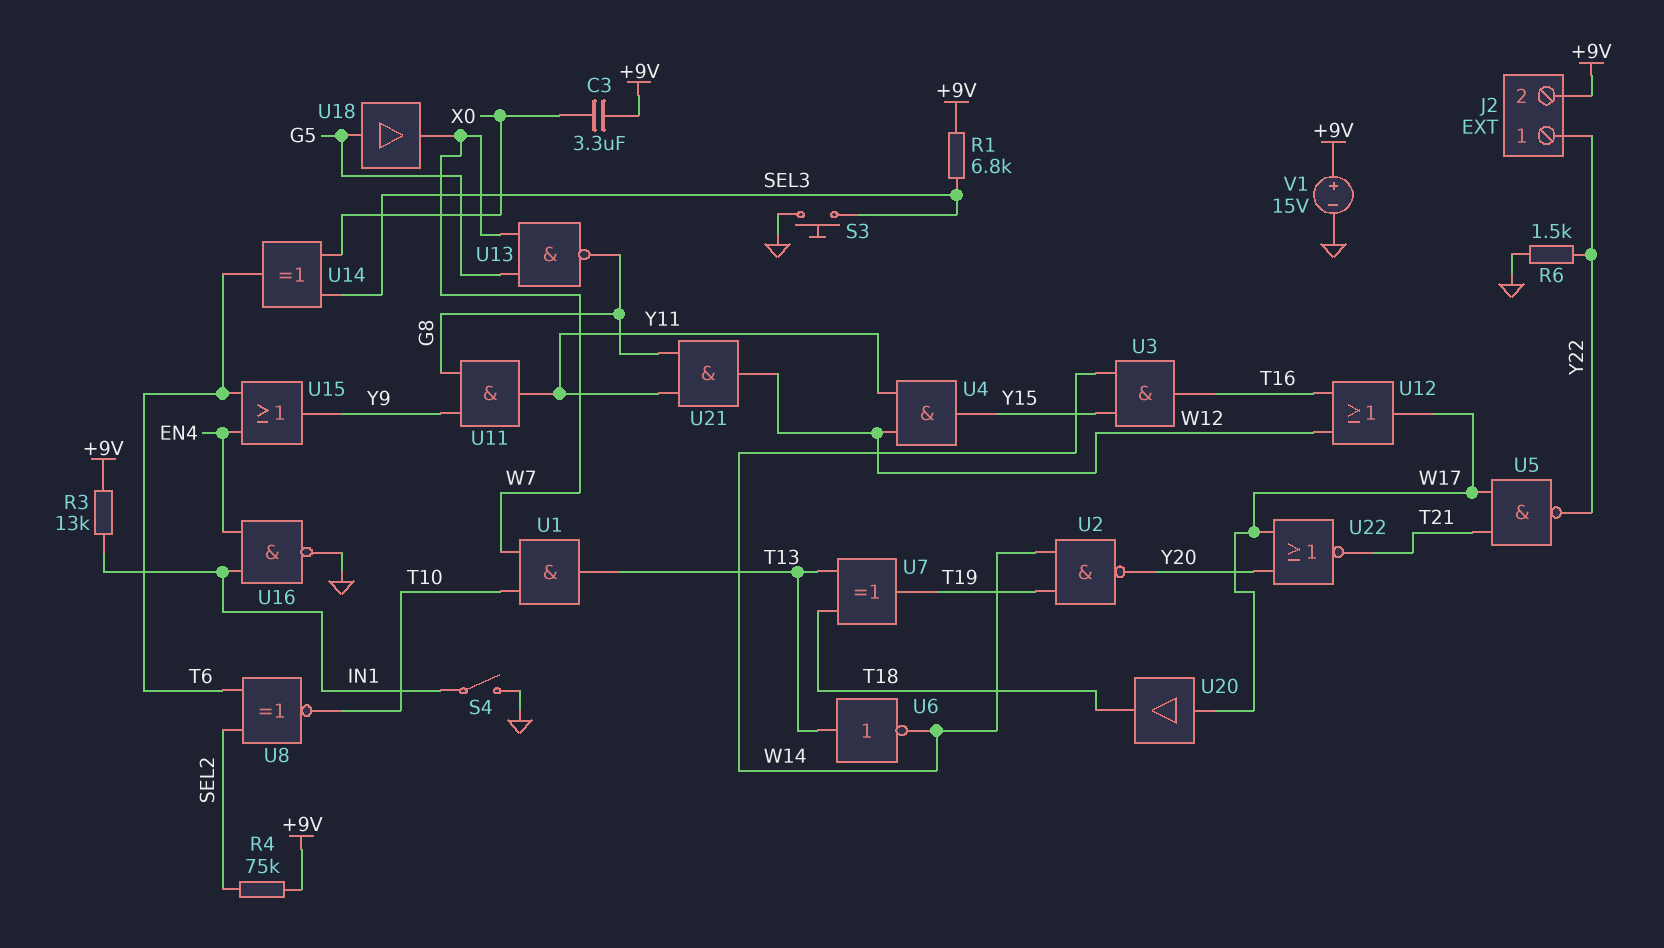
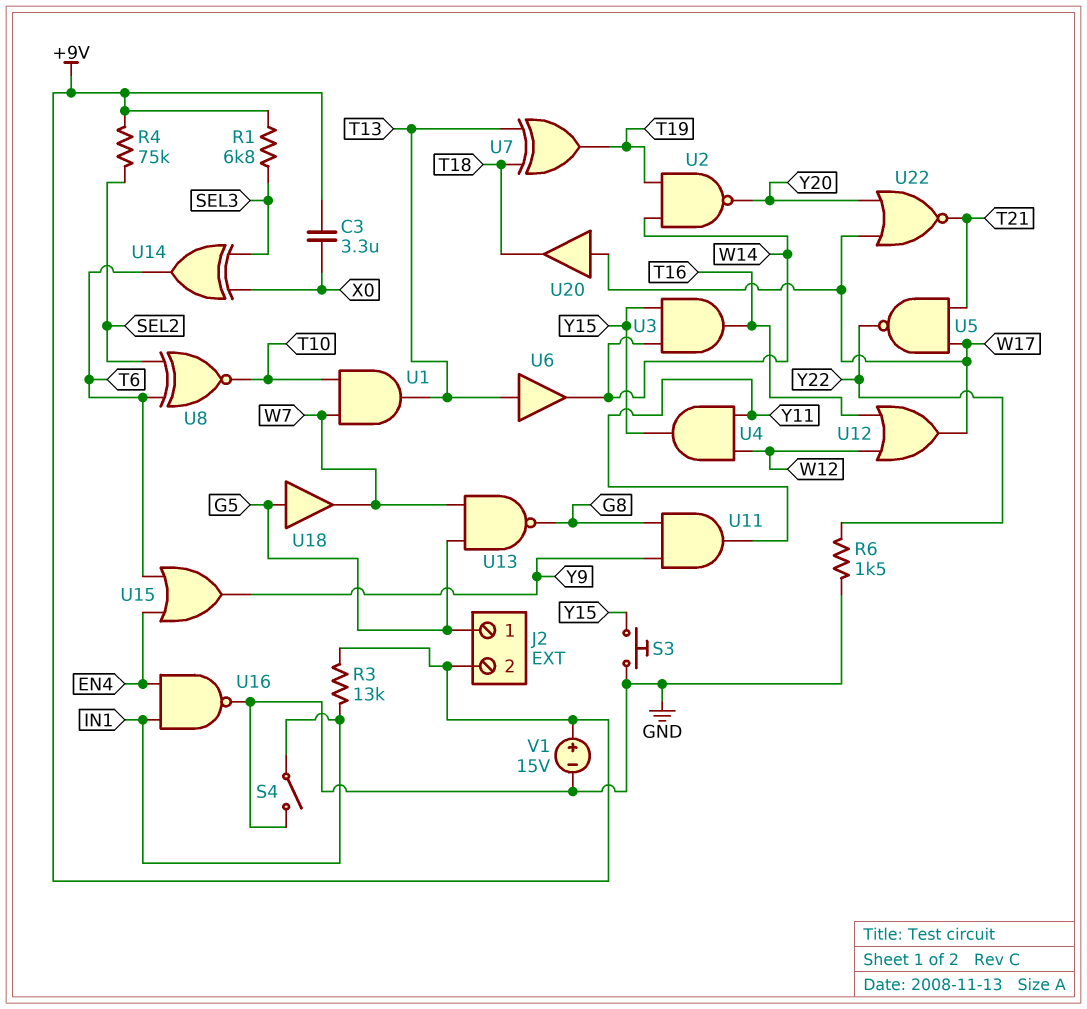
J2 pin 1: Y22 -> G5
S3: button (GND, SEL3) -> button (GND, Y15)
U6: NOT (in T13, out W14) -> buffer (in T13, out W14)
U21: AND (in G8, in Y11, out W12) -> none

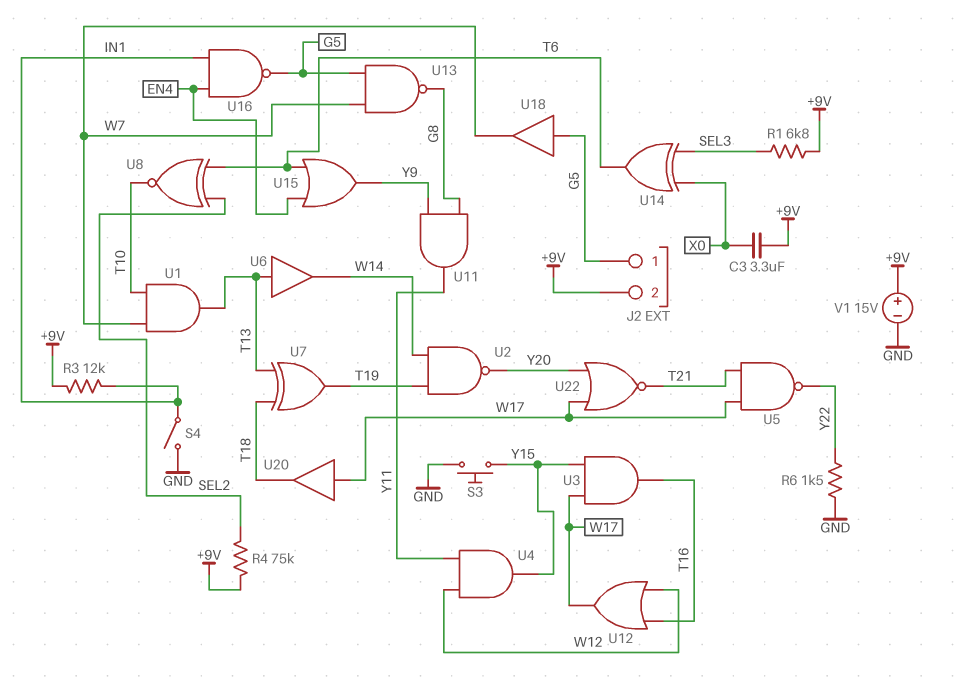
R3: 13k (+9V, IN1) -> 12k (+9V, IN1)
U3: AND (in W14, in Y15, out T16) -> AND (in W17, in Y15, out T16)
U16: NAND (in EN4, in IN1, out GND) -> NAND (in EN4, in IN1, out G5)

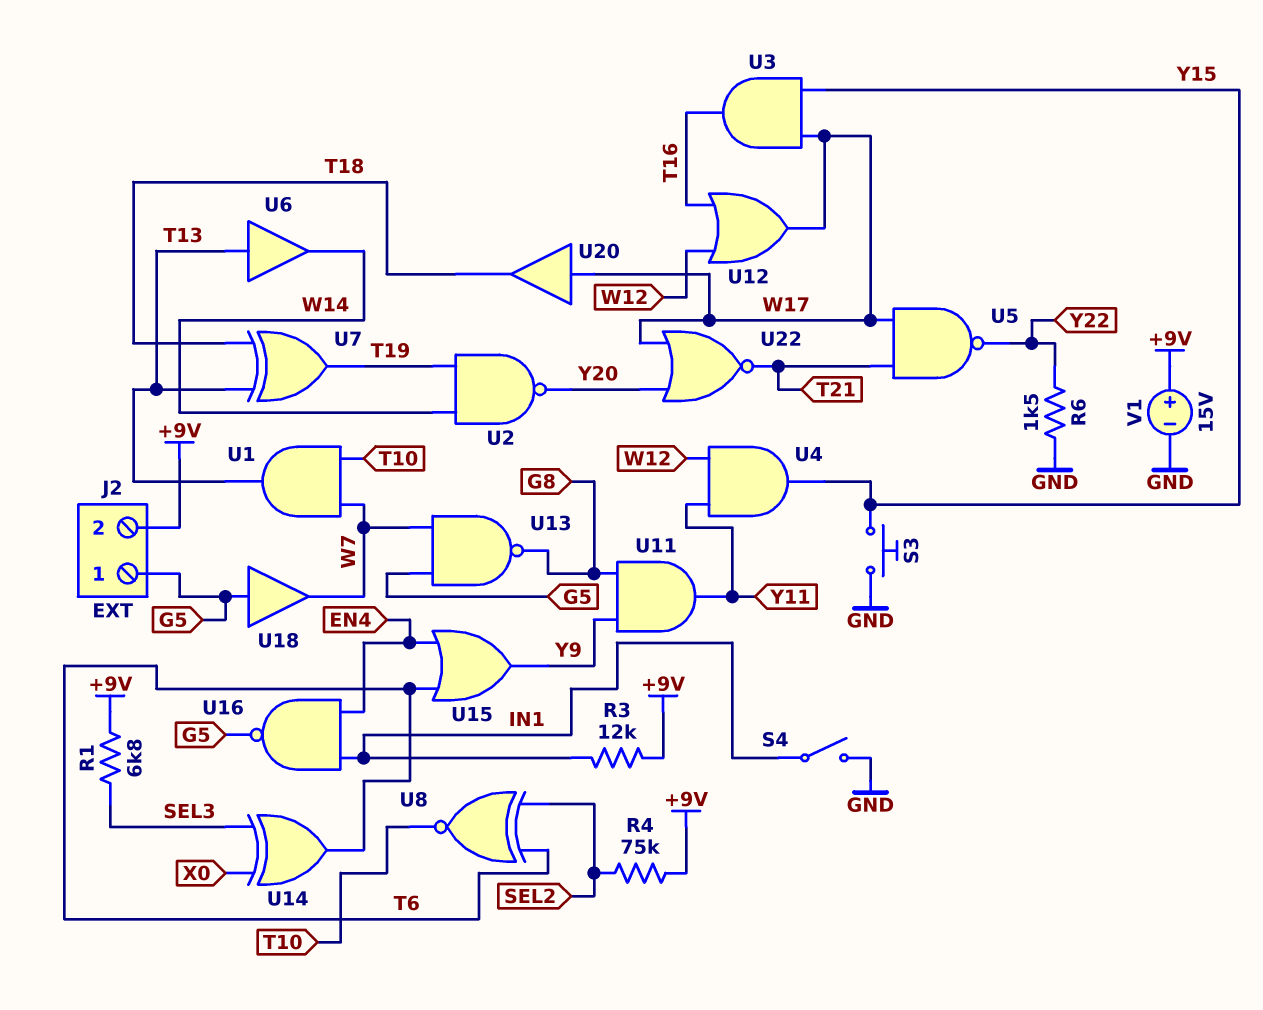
C3: 3.3uF (+9V, X0) -> none

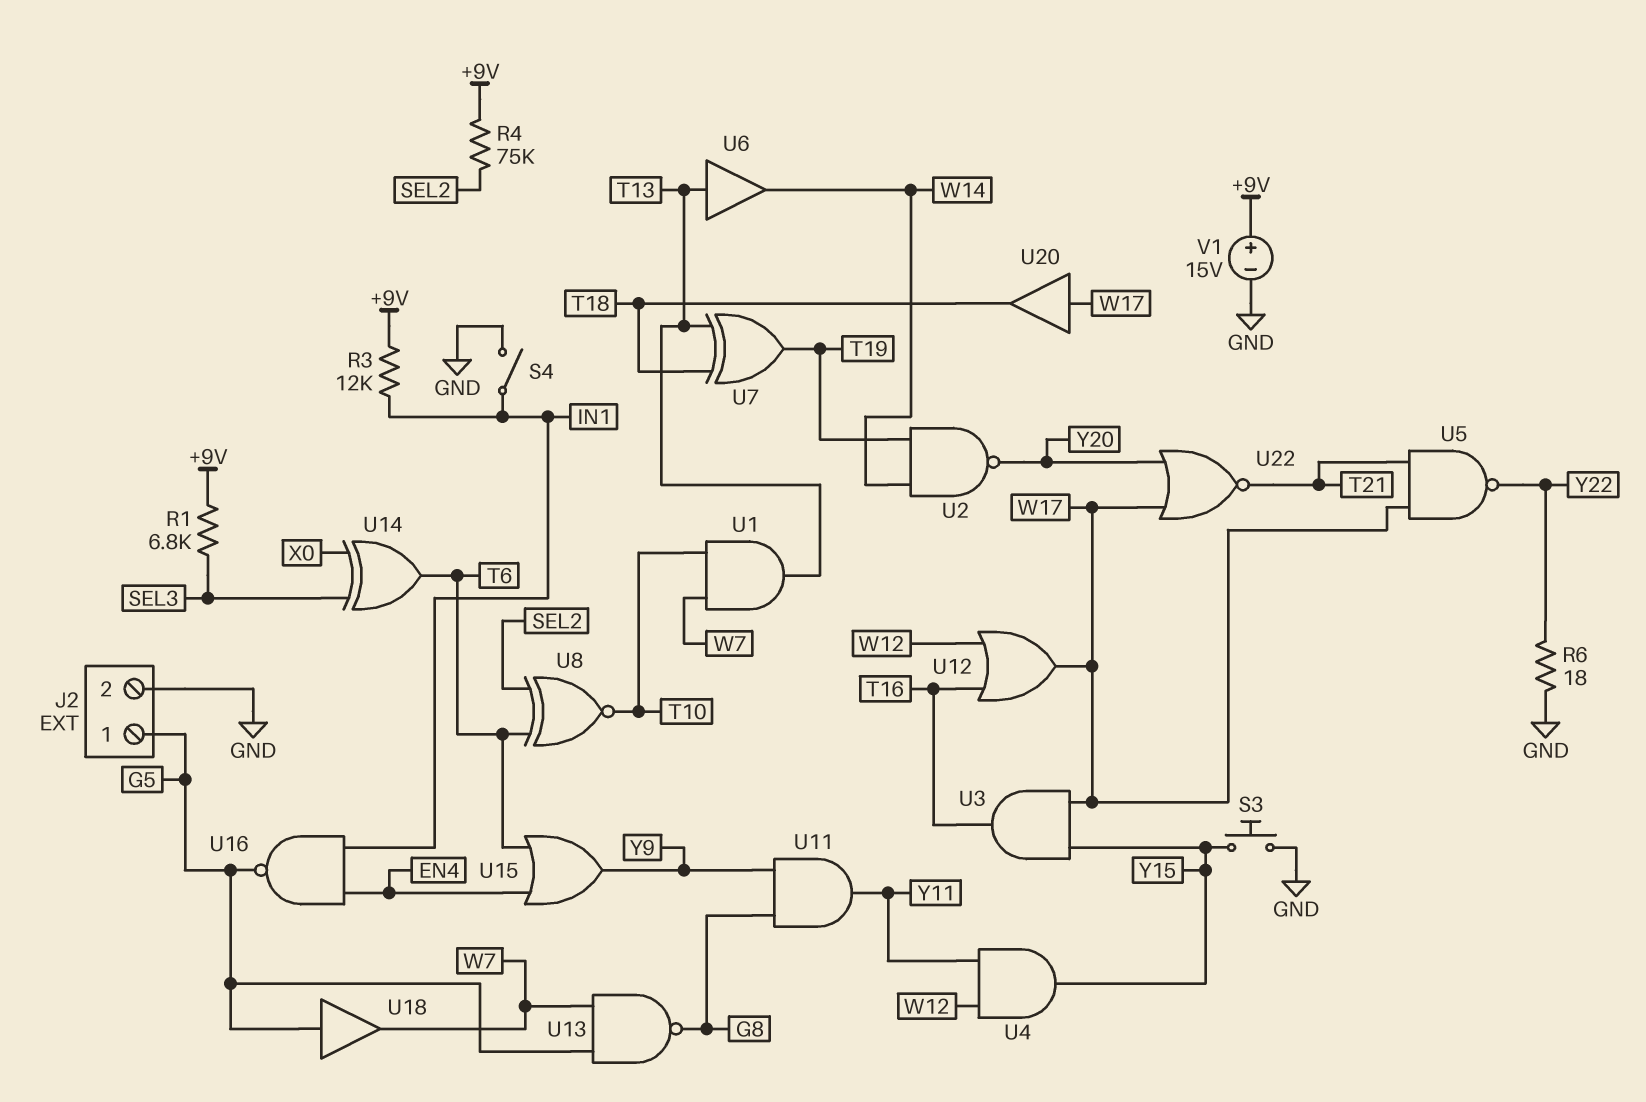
J2 pin 2: +9V -> GND
R6: 1.5k (GND, Y22) -> 18 (GND, Y22)

